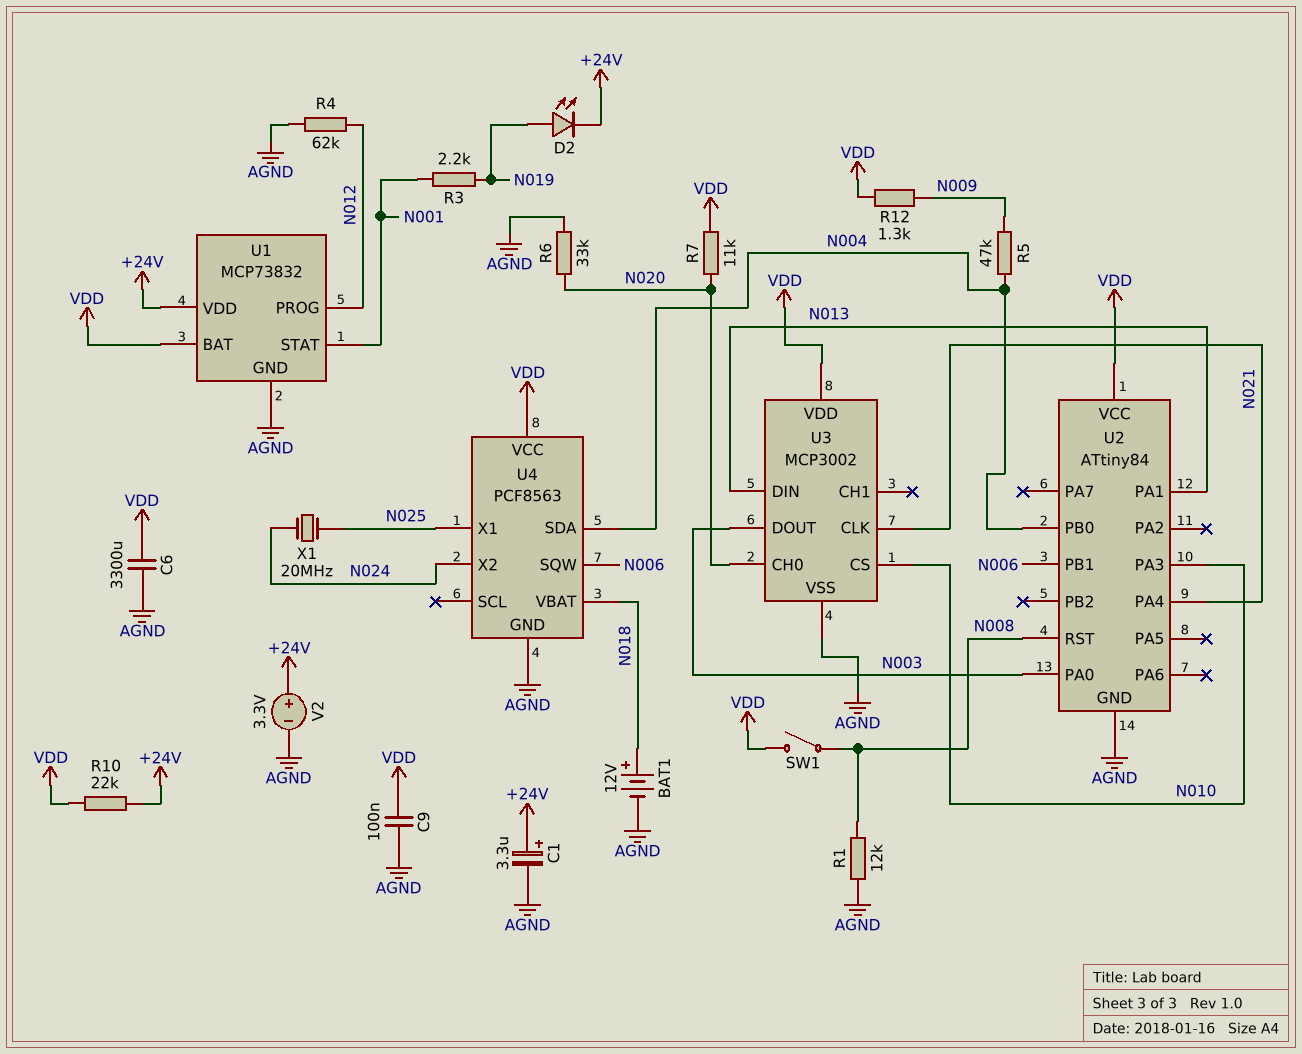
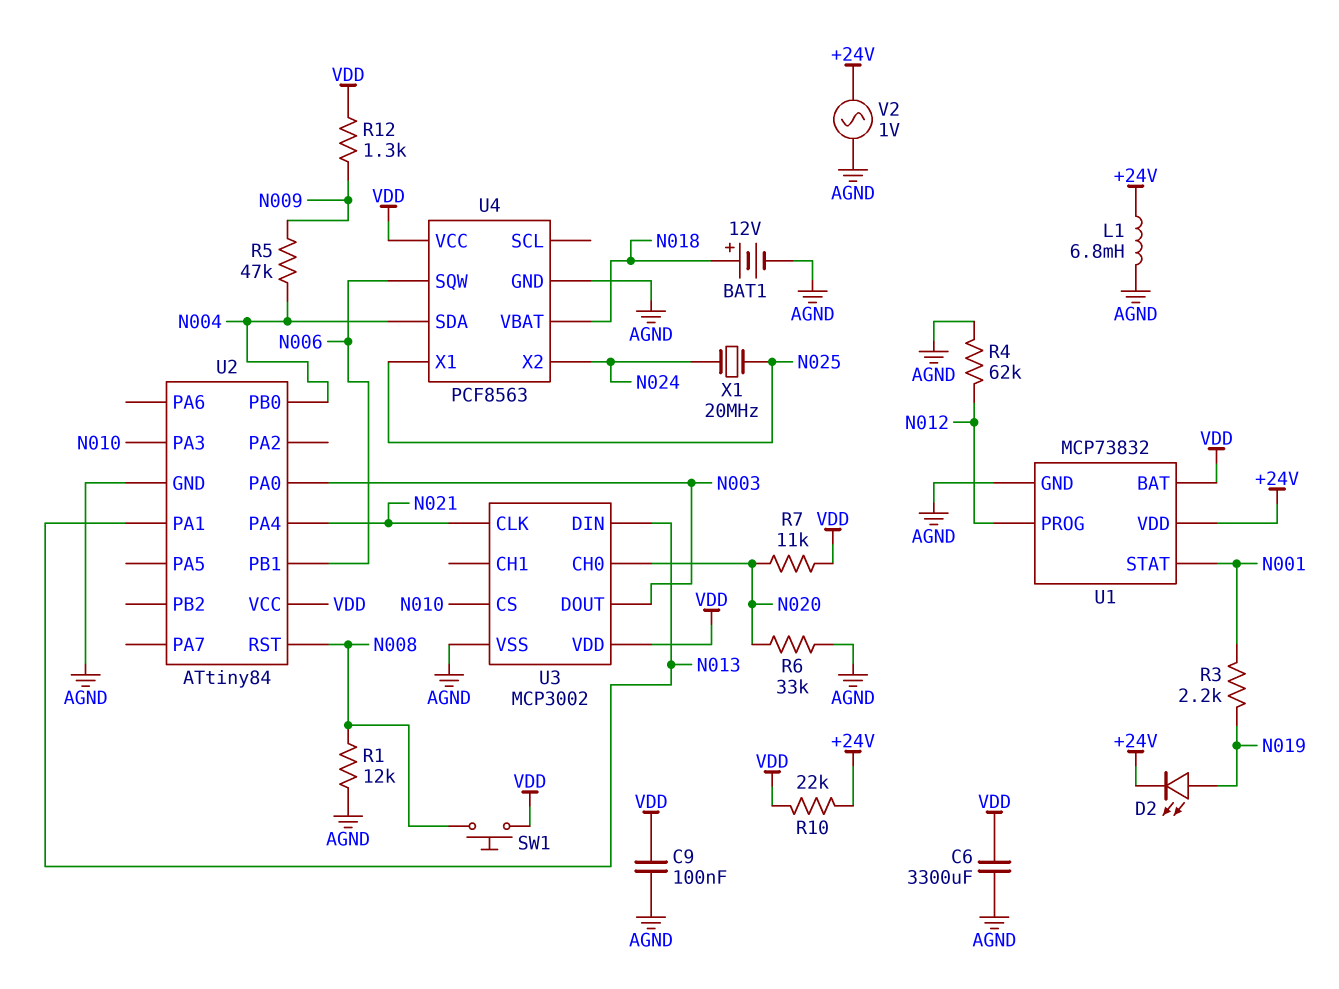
C1: 3.3uF (plus +24V, minus AGND) -> none
L1: none -> 6.8mH (+24V, AGND)
SW1: switch (N008, VDD) -> button (N008, VDD)
V2: 3.3V (plus +24V, minus AGND) -> AC 1V (+24V, AGND)

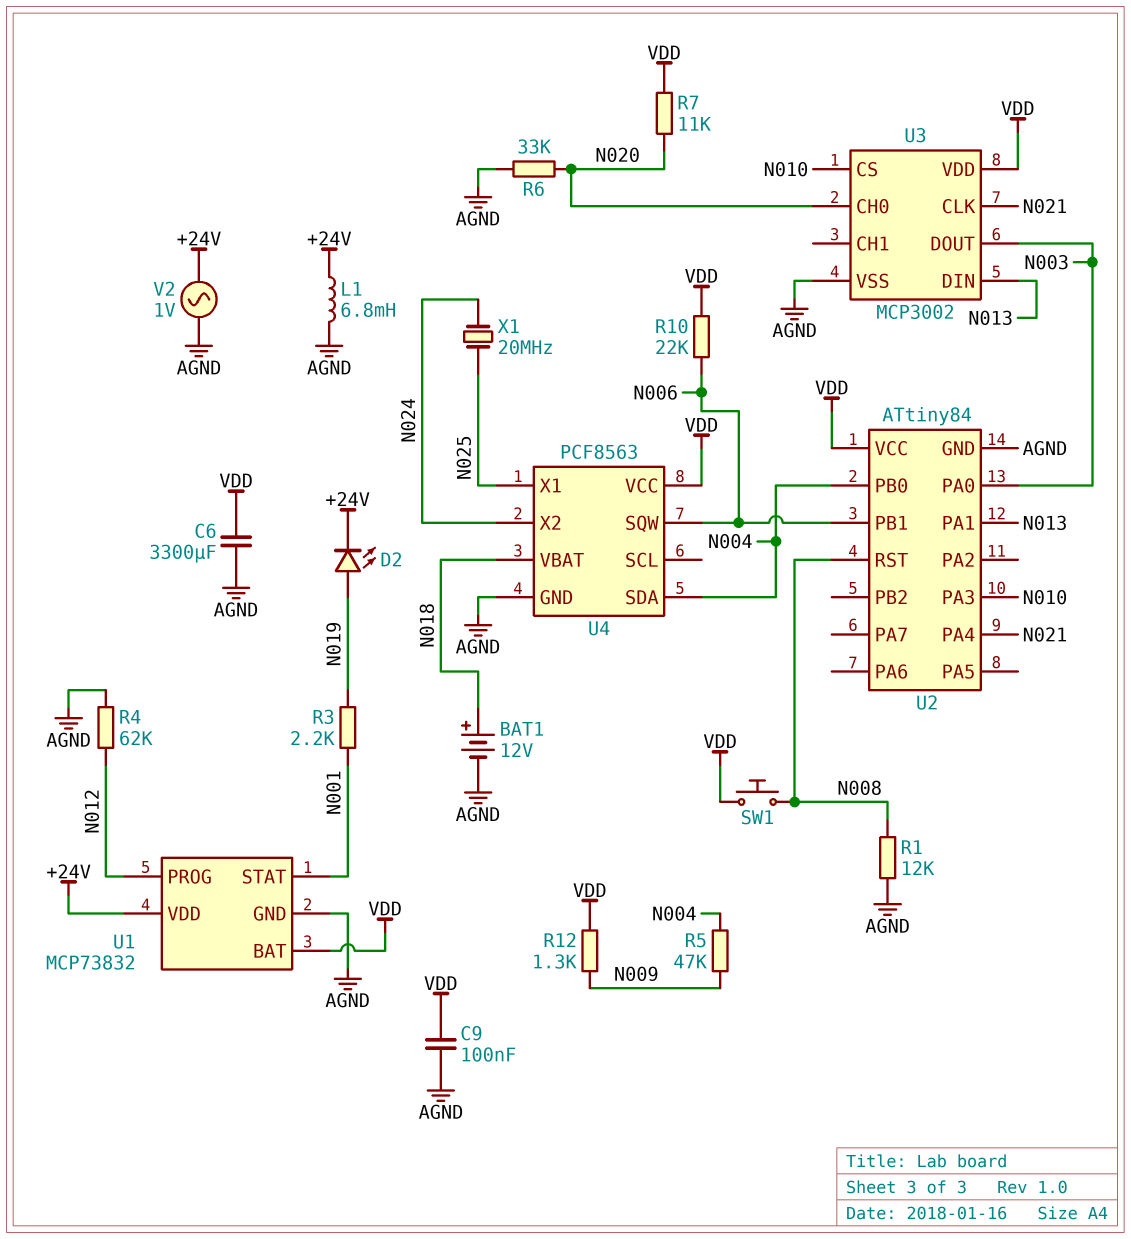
R10: 22k (+24V, VDD) -> 22k (N006, VDD)

